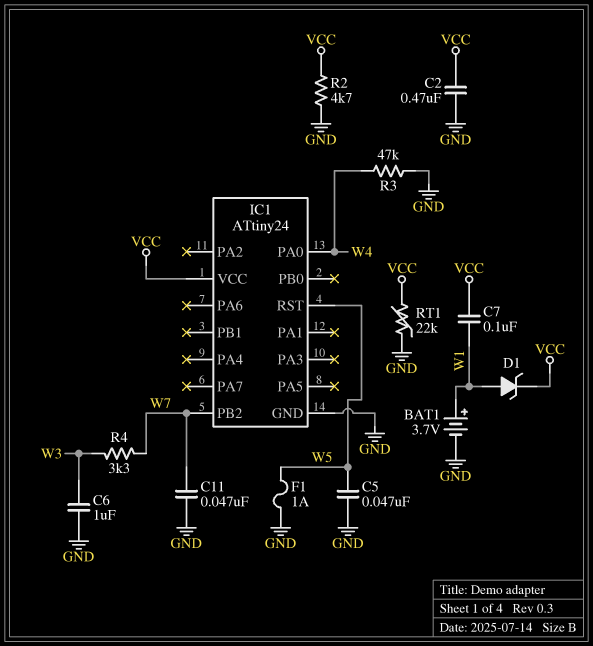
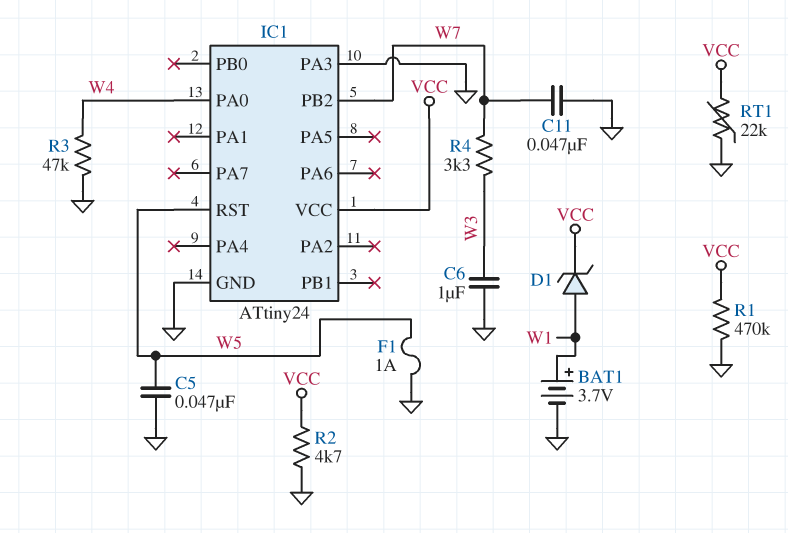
C2: 470nF (GND, VCC) -> none
C7: 100nF (VCC, W1) -> none
IC1 pin PA3: none -> GND
R1: none -> 470k (GND, VCC)

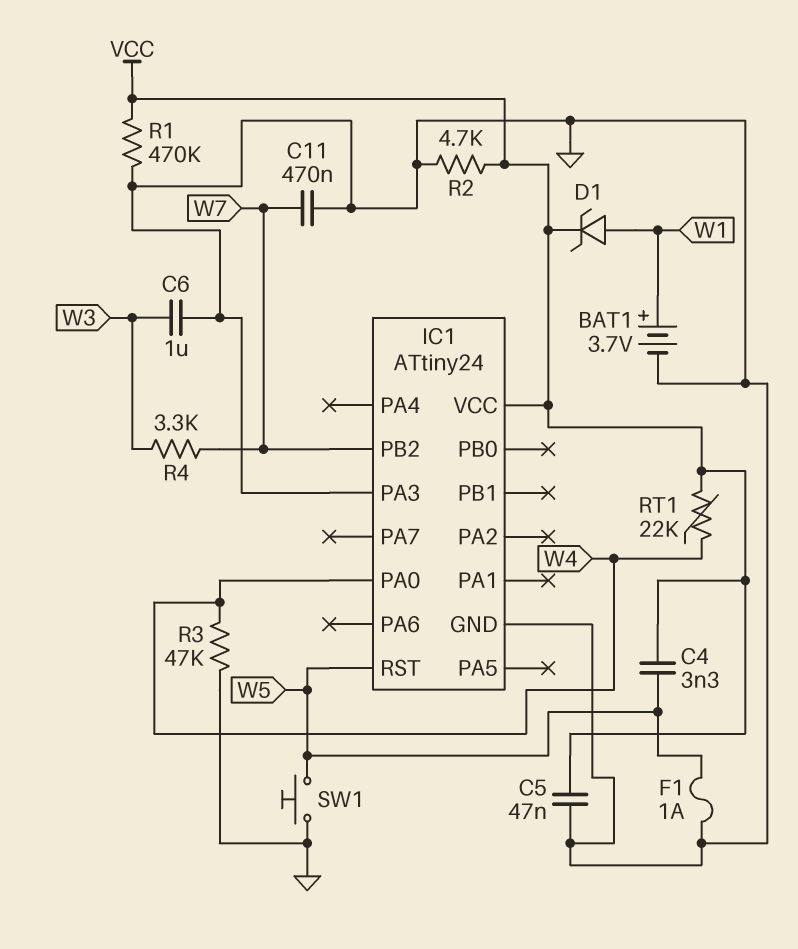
C4: none -> 3.3nF (VCC, W5)
C5: 47nF (GND, W5) -> 47nF (GND, VCC)
C11: 47nF (GND, W7) -> 470nF (GND, W7)
RT1: 22k (GND, VCC) -> 22k (VCC, W4)
SW1: none -> button (GND, W5)

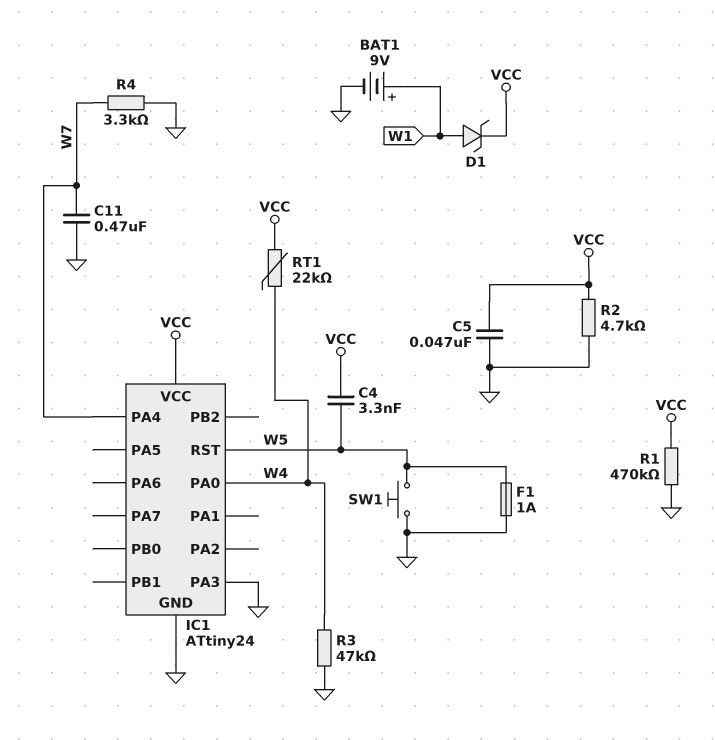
BAT1: 3.7V (plus W1, minus GND) -> 9V (plus W1, minus GND)
C6: 1uF (GND, W3) -> none
IC1 pin PA4: none -> W7
IC1 pin PB2: W7 -> none
R4: 3.3k (W3, W7) -> 3.3k (GND, W7)

